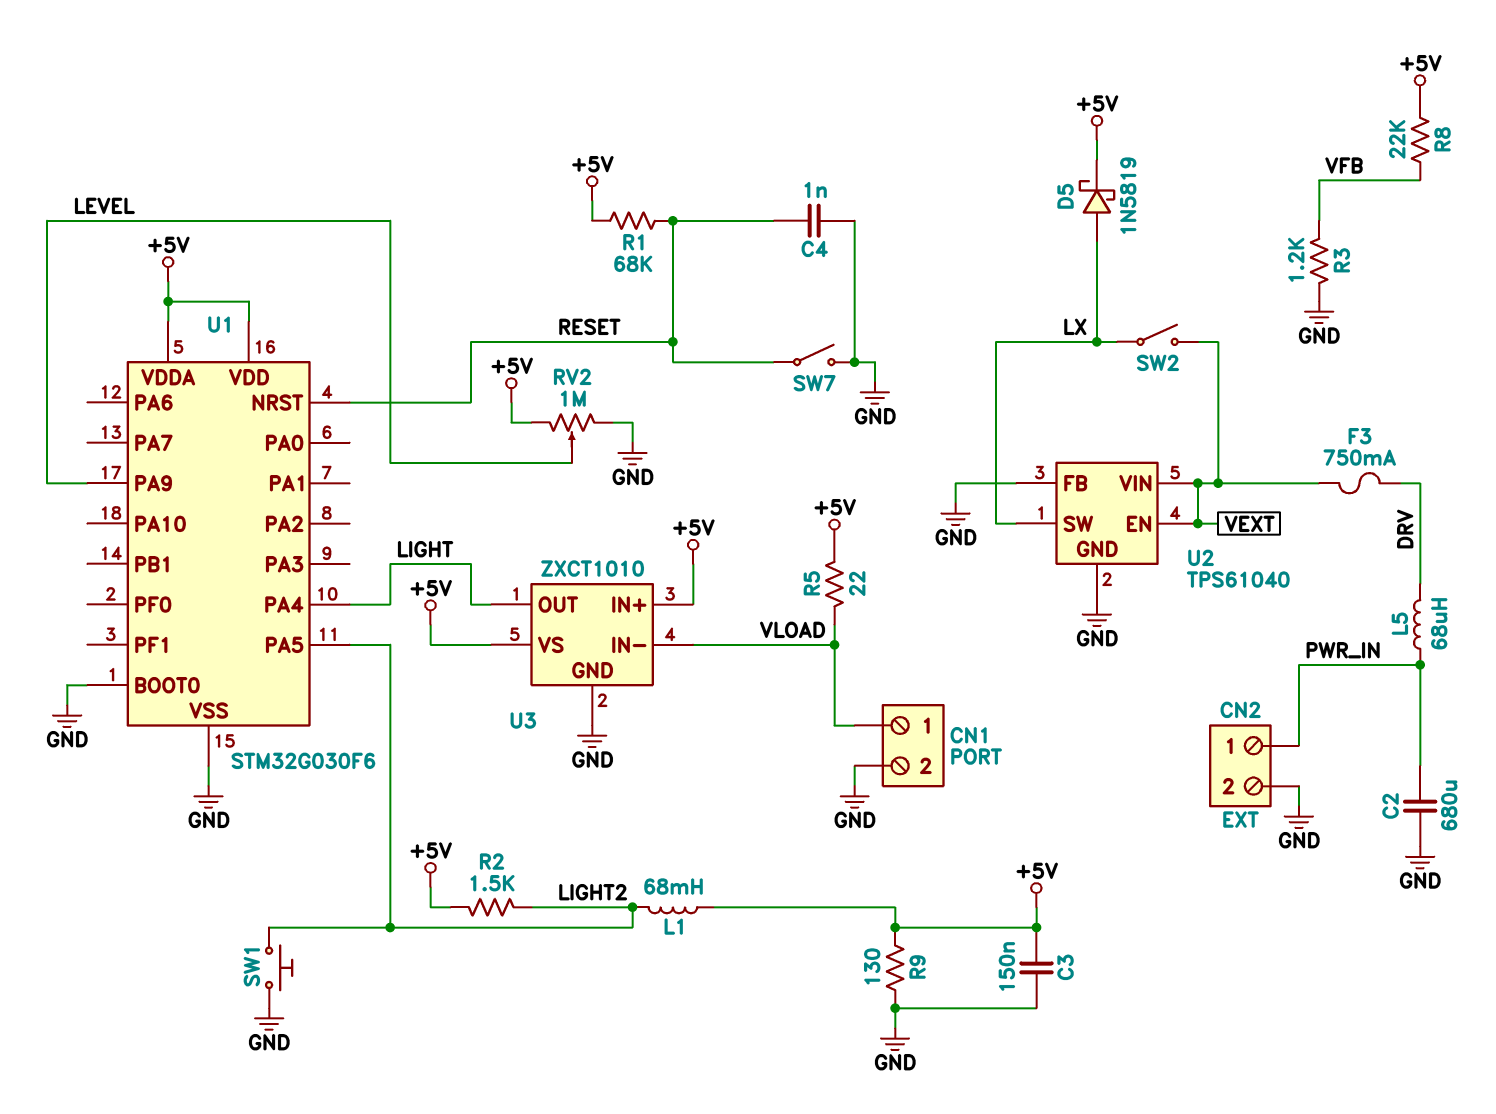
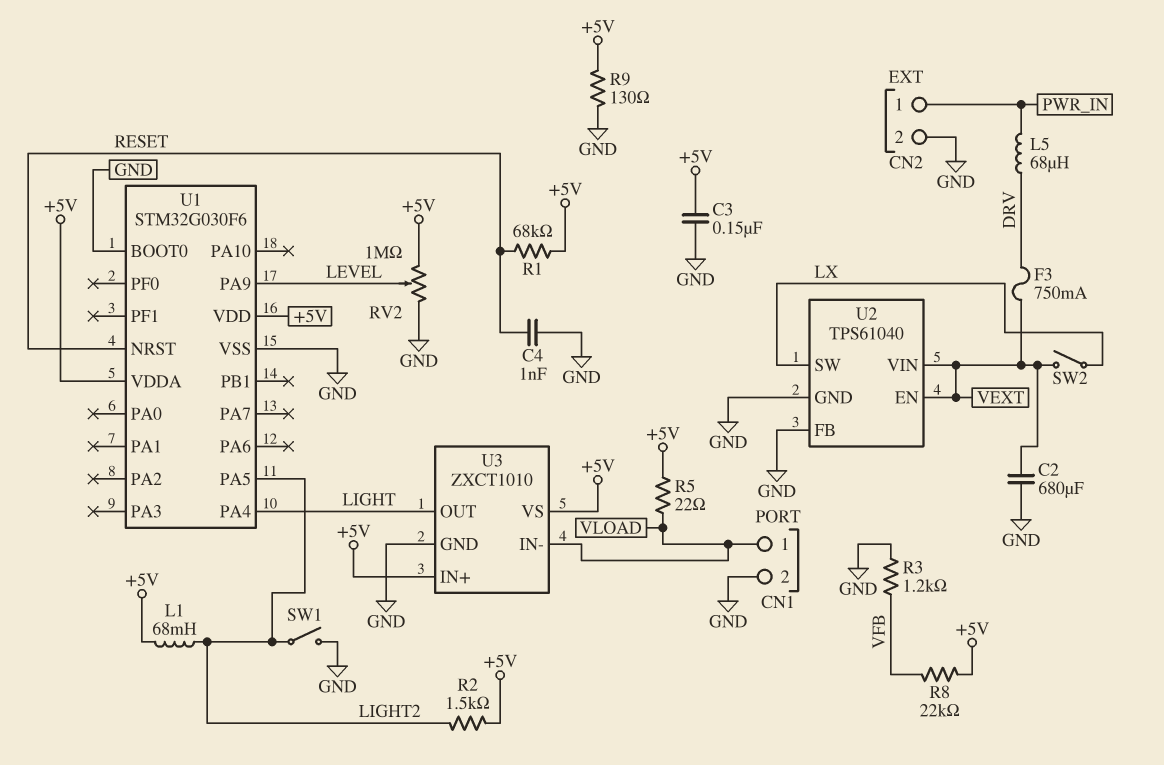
C2: 680uF (GND, PWR_IN) -> 680uF (GND, VEXT)
D5: schottky 1N5819 (A LX, K +5V) -> none
SW1: button (GND, LIGHT2) -> switch (GND, LIGHT2)
SW7: switch (GND, RESET) -> none

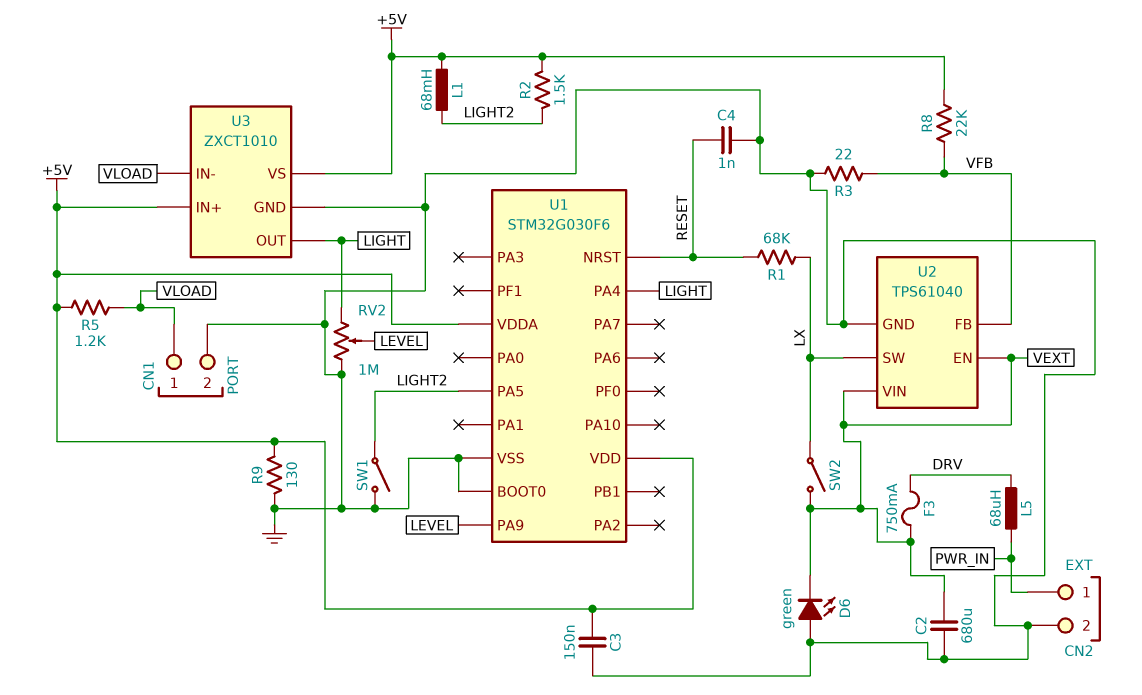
D6: none -> LED green (A GND, K VEXT)
R1: 68k (+5V, RESET) -> 68k (LX, RESET)
R3: 1.2k (GND, VFB) -> 22 (GND, VFB)
R5: 22 (+5V, VLOAD) -> 1.2k (+5V, VLOAD)
RV2: 1M (+5V, GND, wiper LEVEL) -> 1M (GND, LIGHT, wiper LEVEL)
U2 pin FB: GND -> VFB

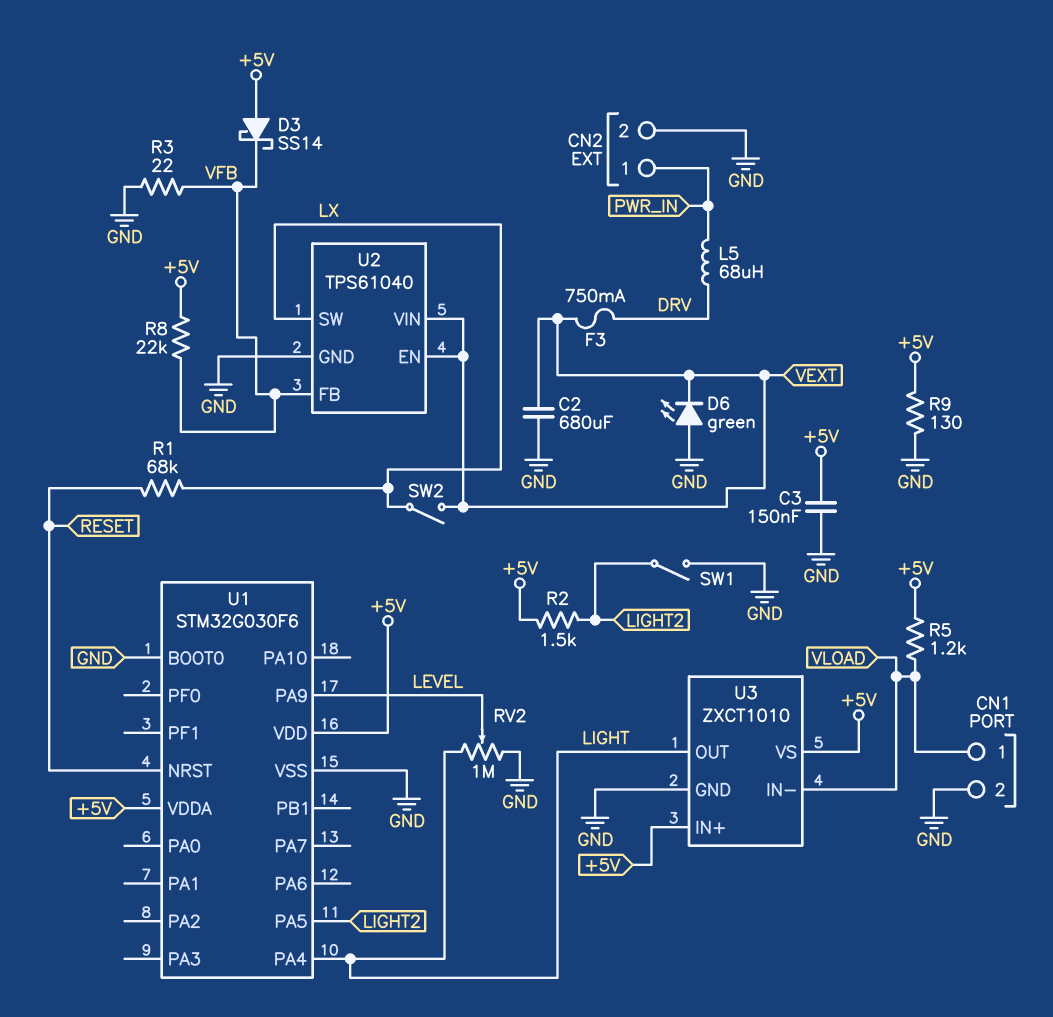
C4: 1nF (GND, RESET) -> none
D3: none -> schottky SS14 (A +5V, K VFB)
L1: 68mH (+5V, LIGHT2) -> none

